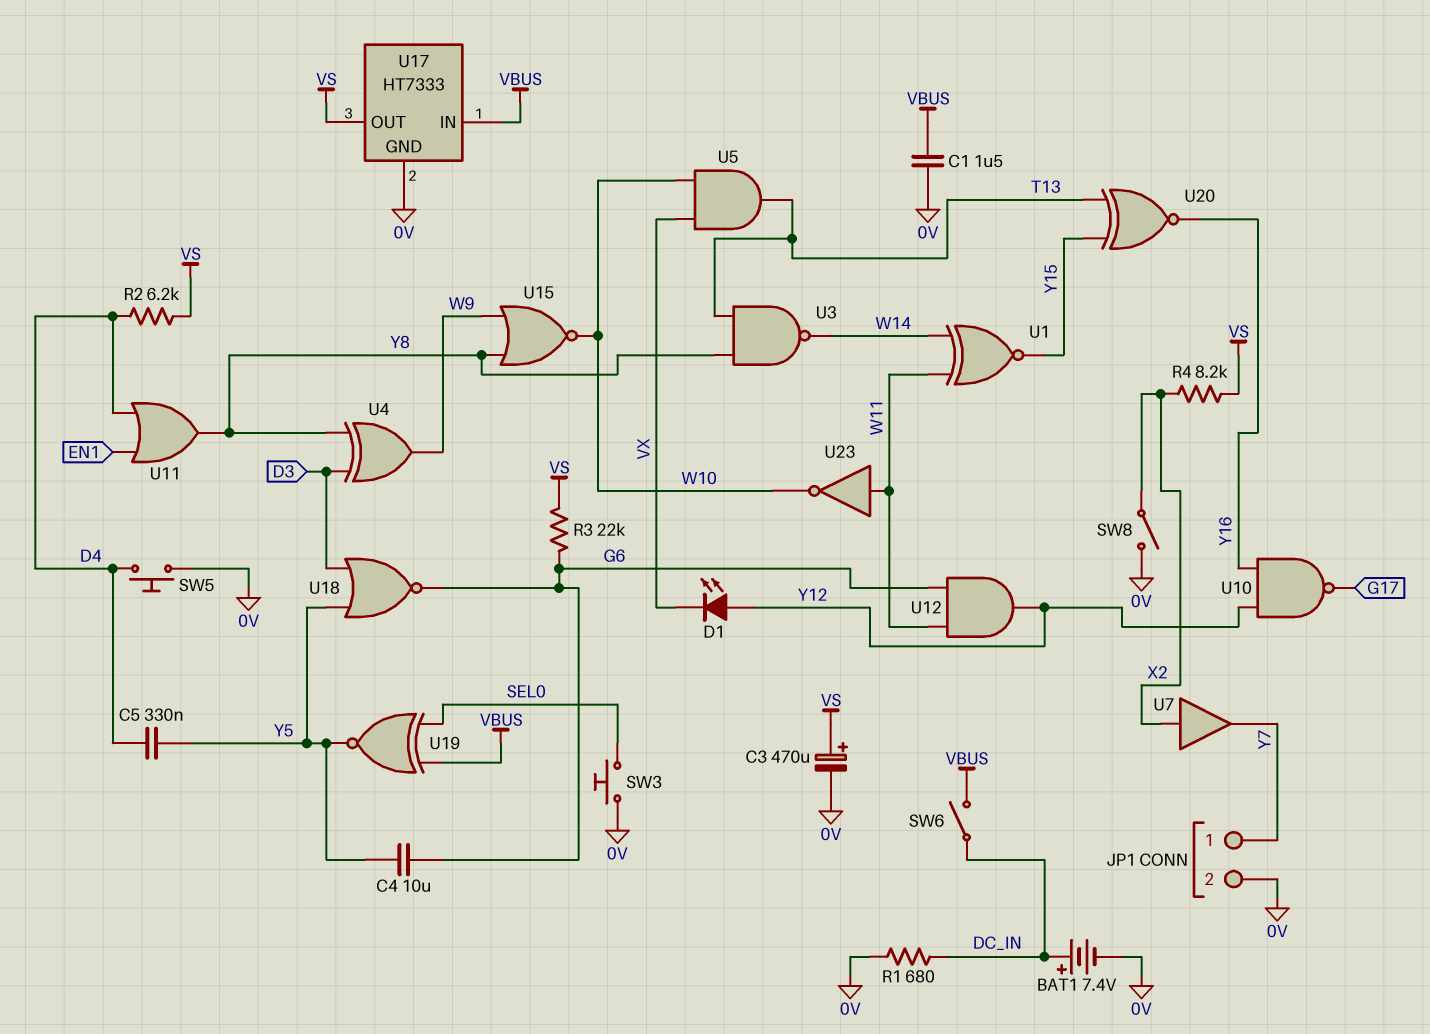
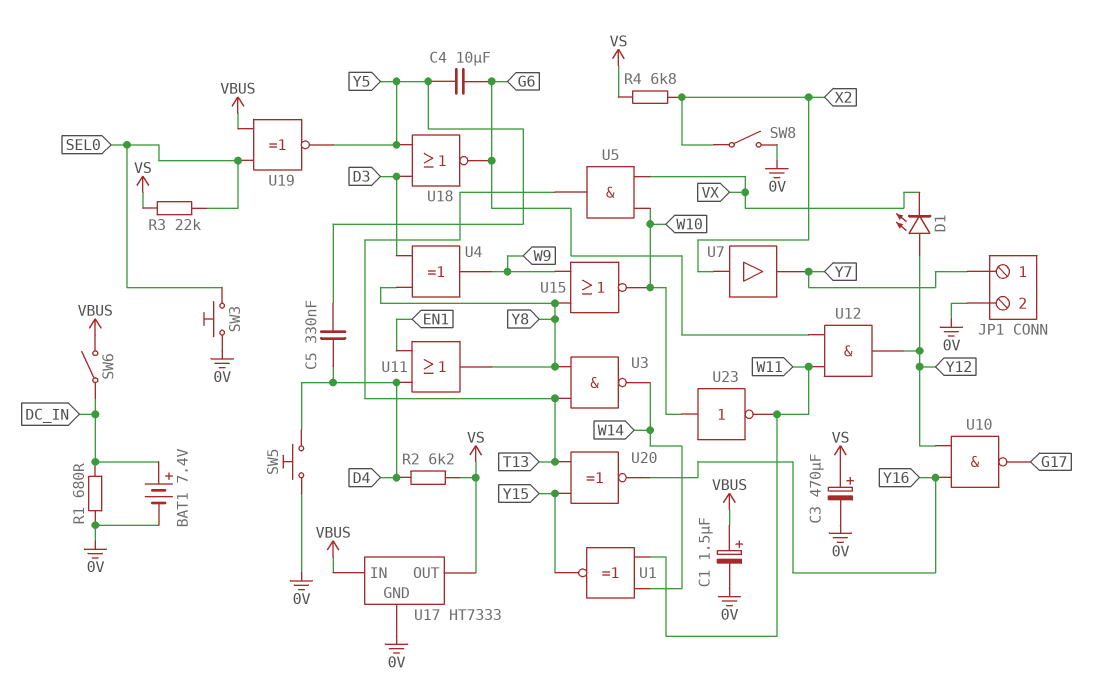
C1: 1.5uF (0V, VBUS) -> 1.5uF (plus VBUS, minus 0V)
R3: 22k (G6, VS) -> 22k (SEL0, VS)
R4: 8.2k (VS, X2) -> 6.8k (VS, X2)
U23: NOT (in W11, out W10) -> NOT (in W10, out W11)

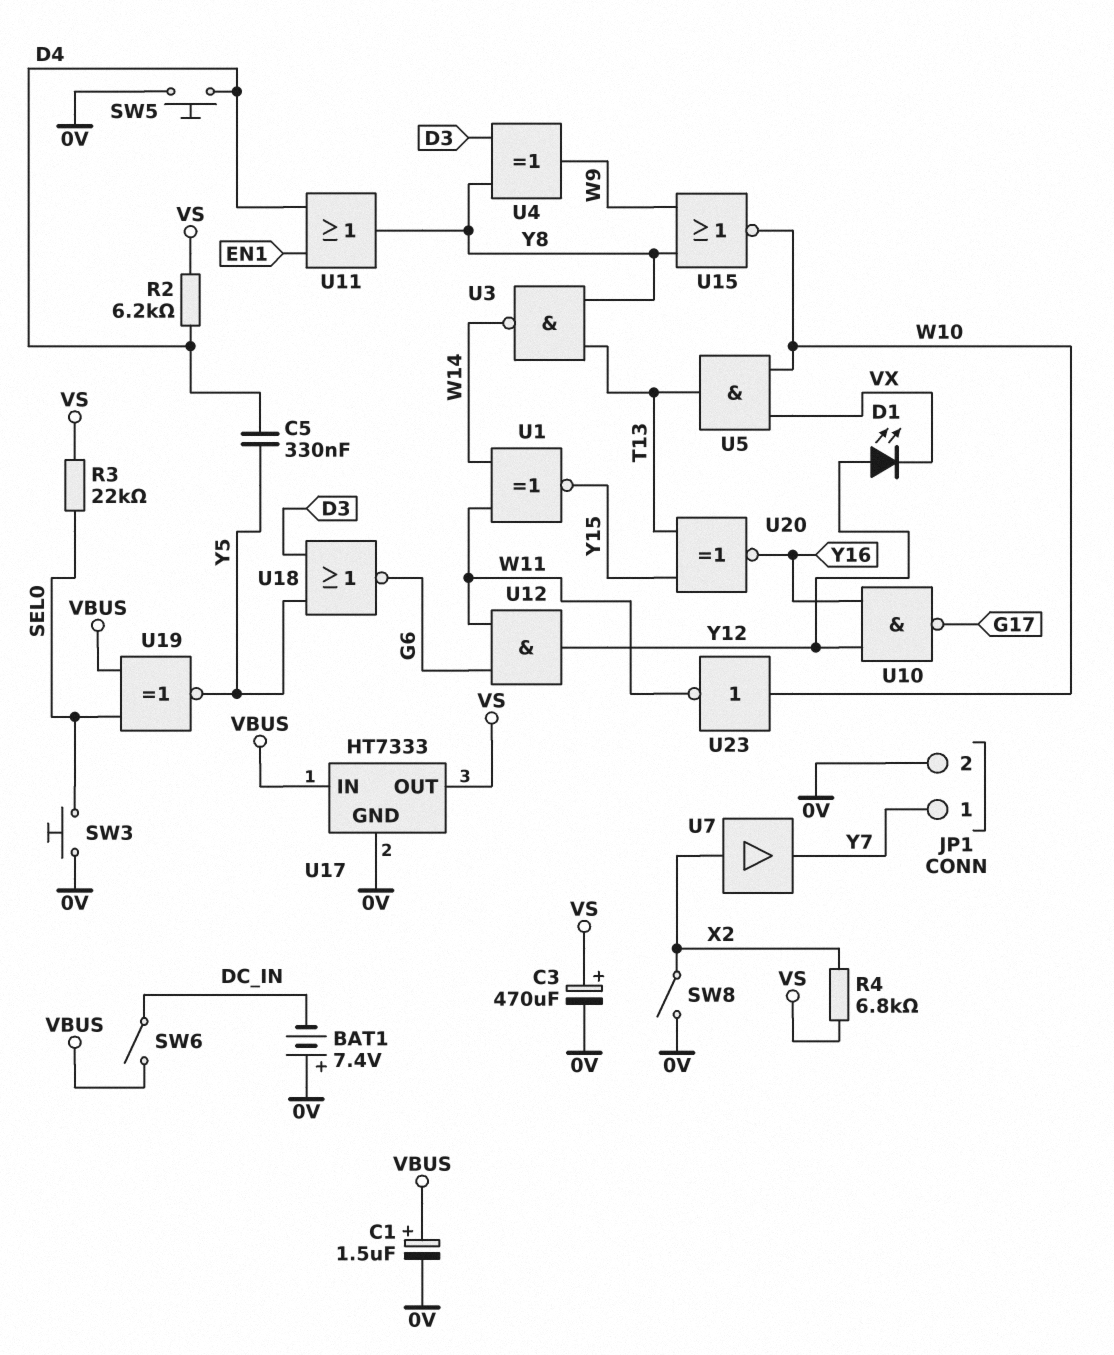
BAT1: 7.4V (plus DC_IN, minus 0V) -> 7.4V (plus 0V, minus DC_IN)
C4: 10uF (G6, Y5) -> none
R1: 680 (0V, DC_IN) -> none

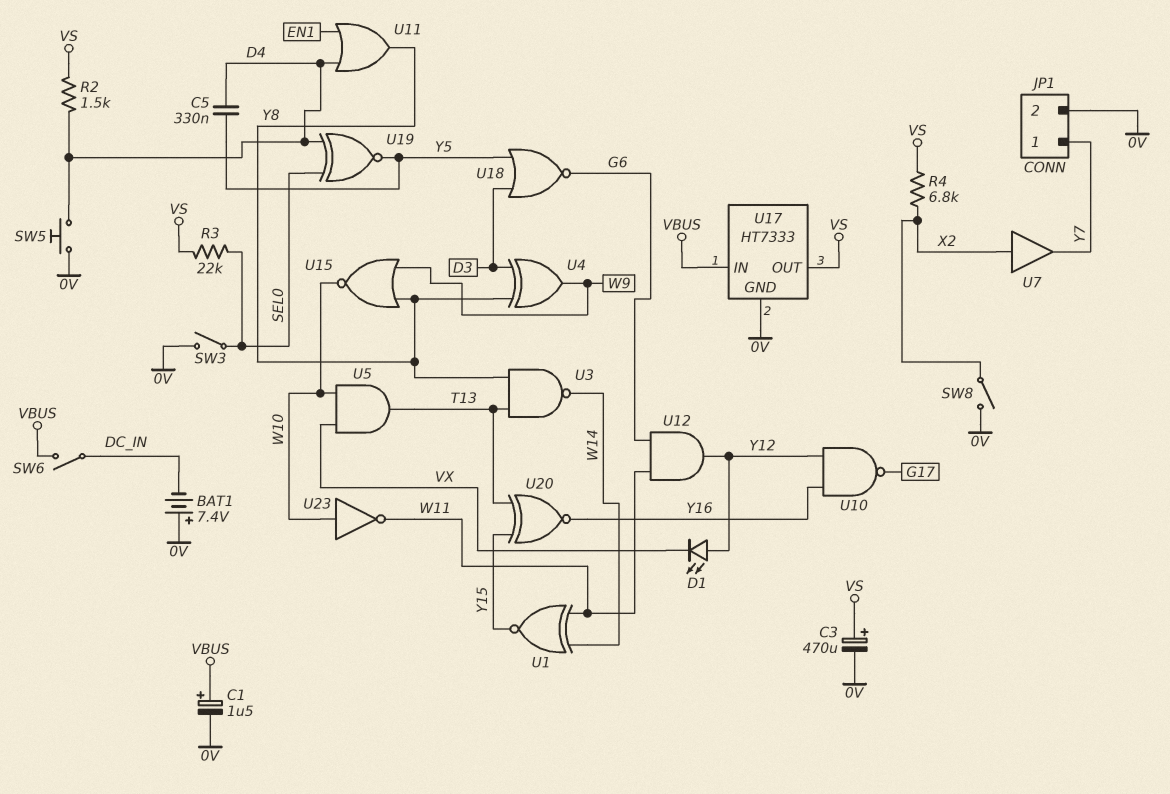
R2: 6.2k (D4, VS) -> 1.5k (D4, VS)
SW3: button (0V, SEL0) -> switch (0V, SEL0)
U19: XNOR (in SEL0, in VBUS, out Y5) -> XNOR (in D4, in SEL0, out Y5)

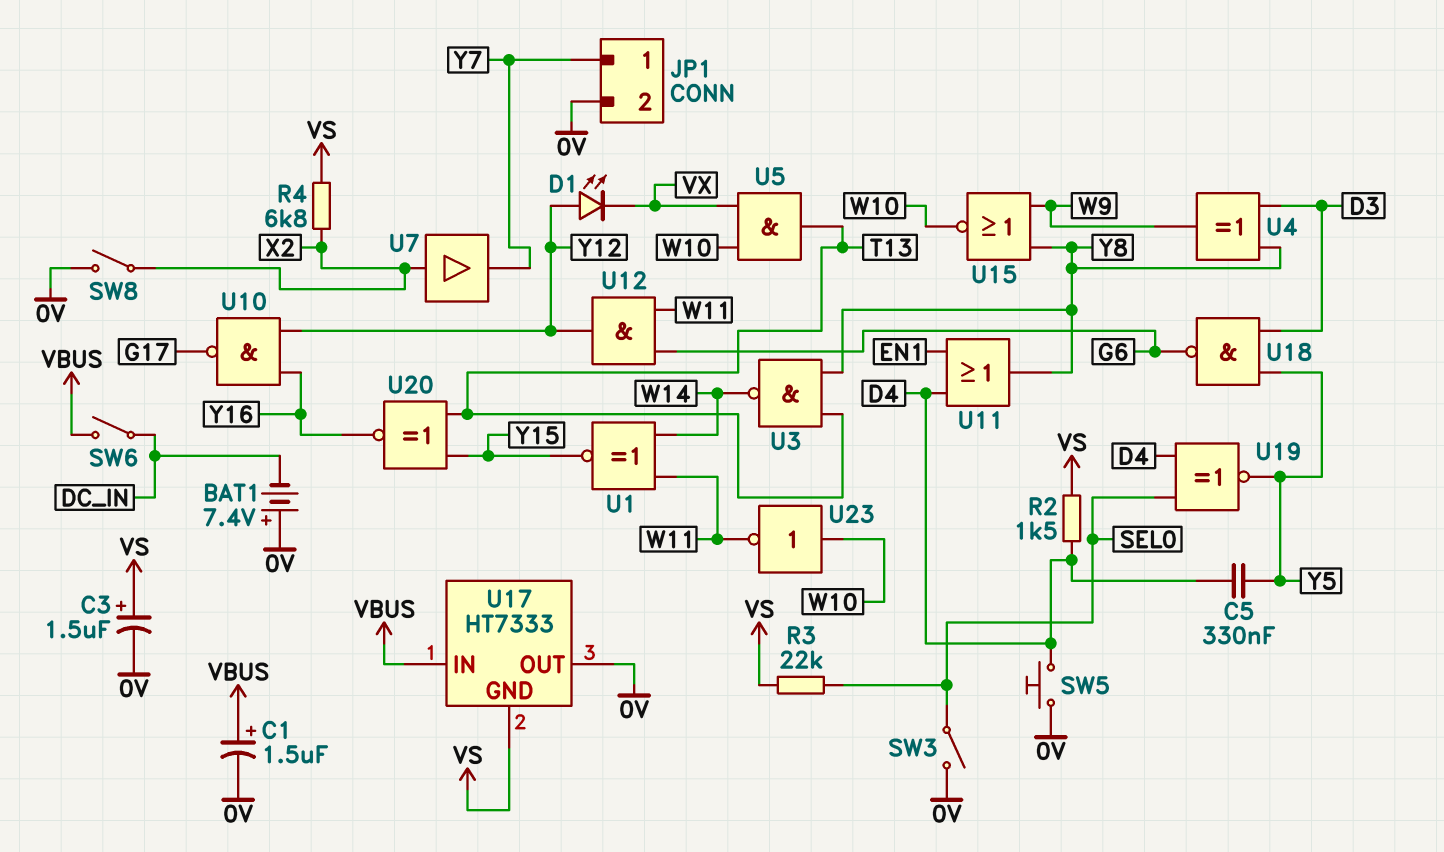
C3: 470uF (plus VS, minus 0V) -> 1.5uF (plus VS, minus 0V)
U17 pin GND: 0V -> VS
U17 pin OUT: VS -> 0V
U18: NOR (in D3, in Y5, out G6) -> NAND (in D3, in Y5, out G6)

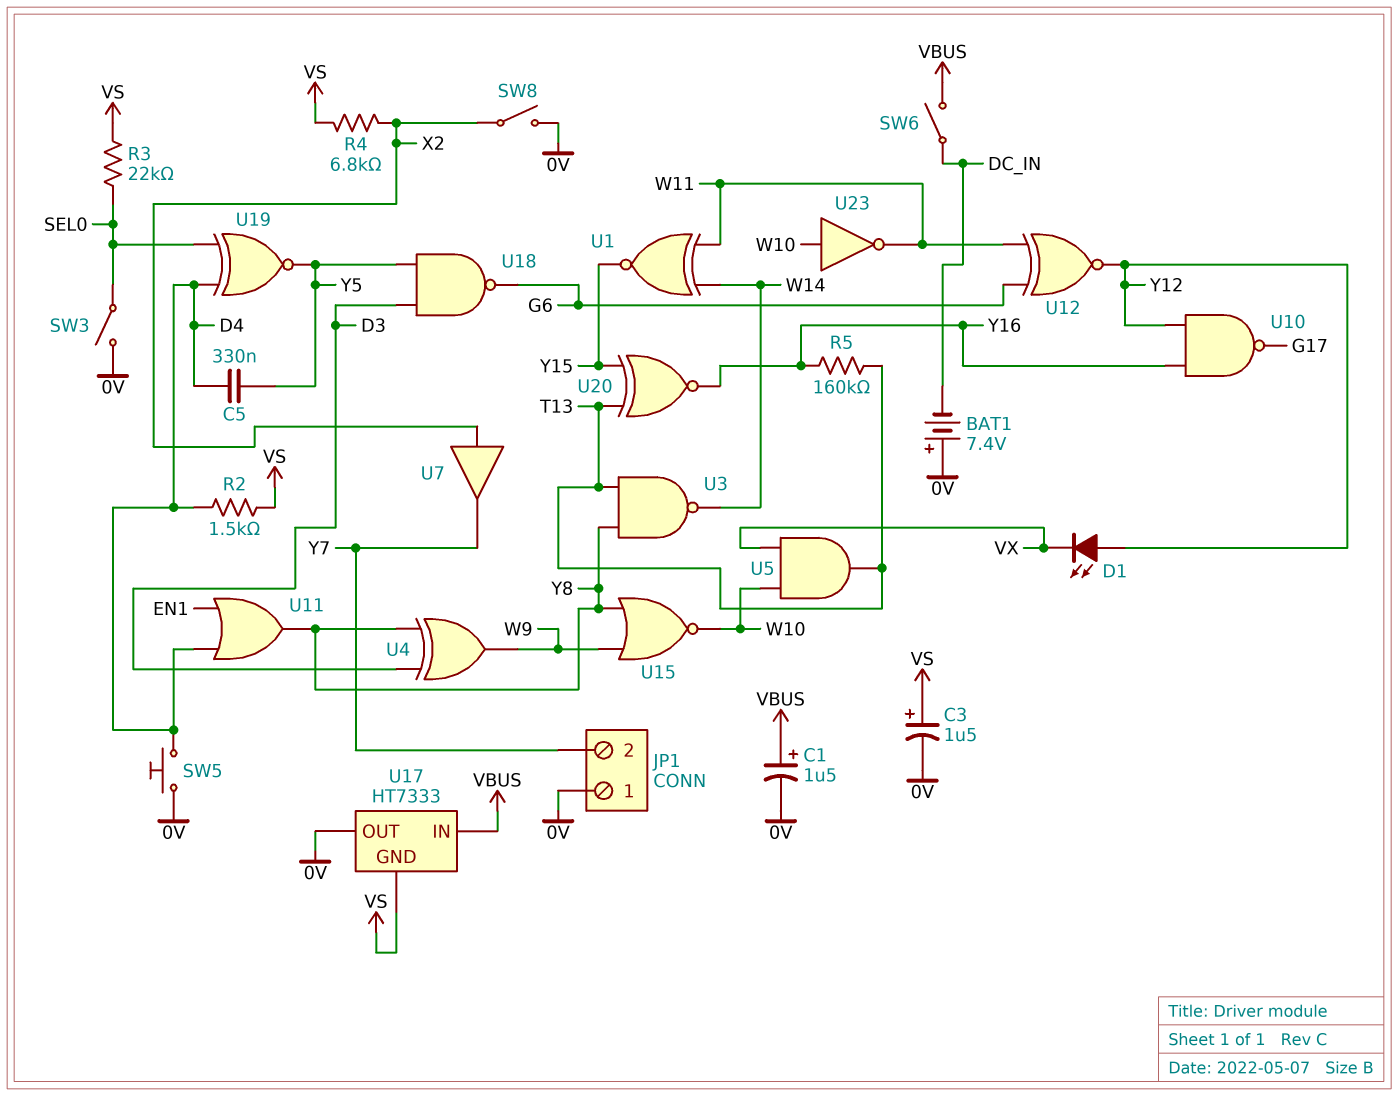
JP1 pin 1: Y7 -> 0V
JP1 pin 2: 0V -> Y7
R5: none -> 160k (T13, Y16)
U12: AND (in G6, in W11, out Y12) -> XNOR (in G6, in W11, out Y12)

